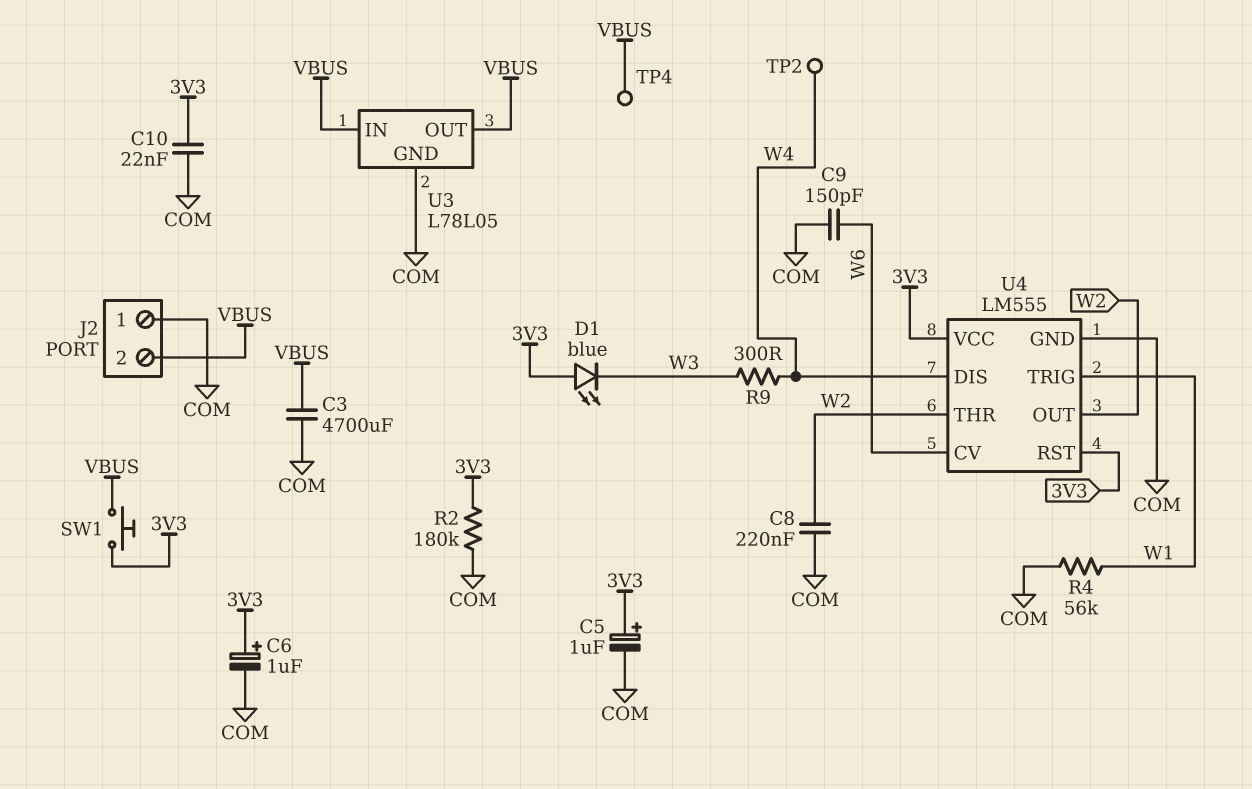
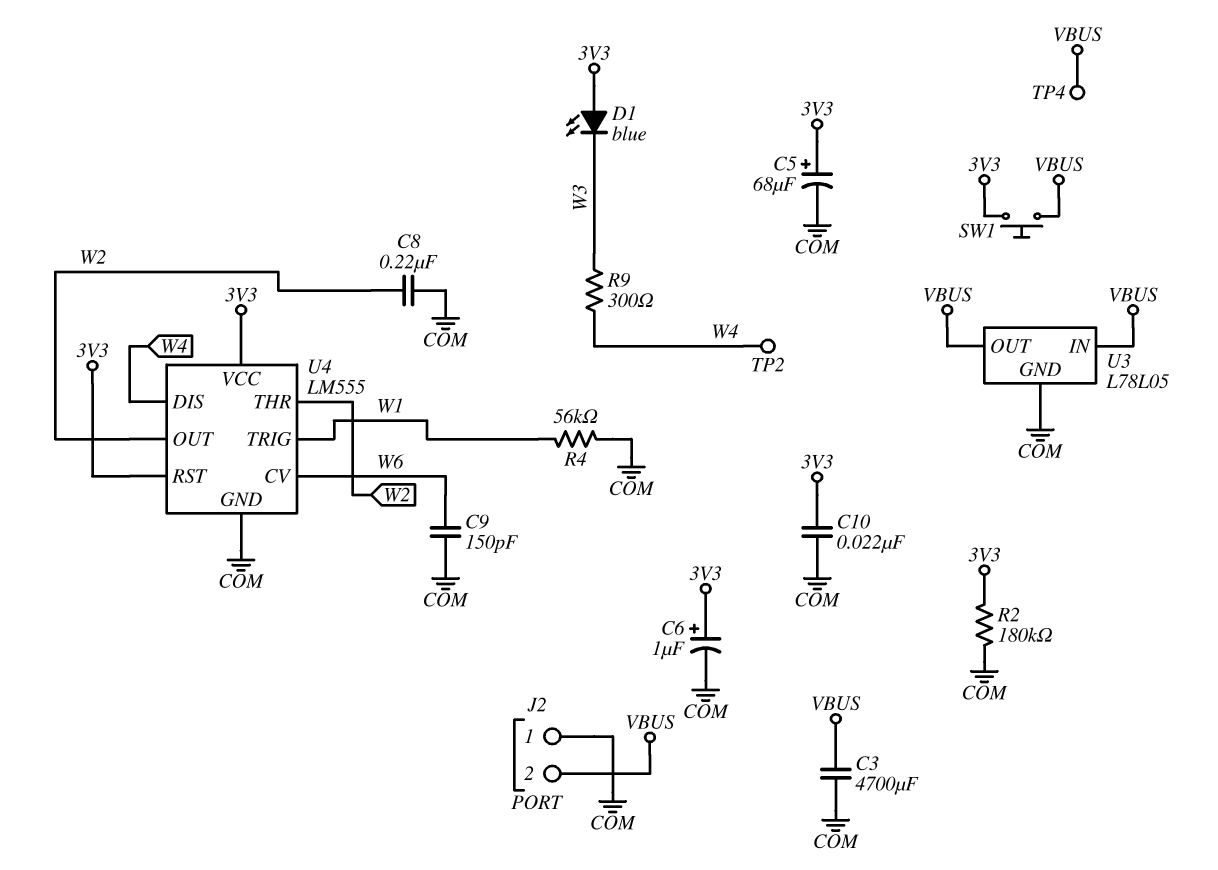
C5: 1uF (plus 3V3, minus COM) -> 68uF (plus 3V3, minus COM)

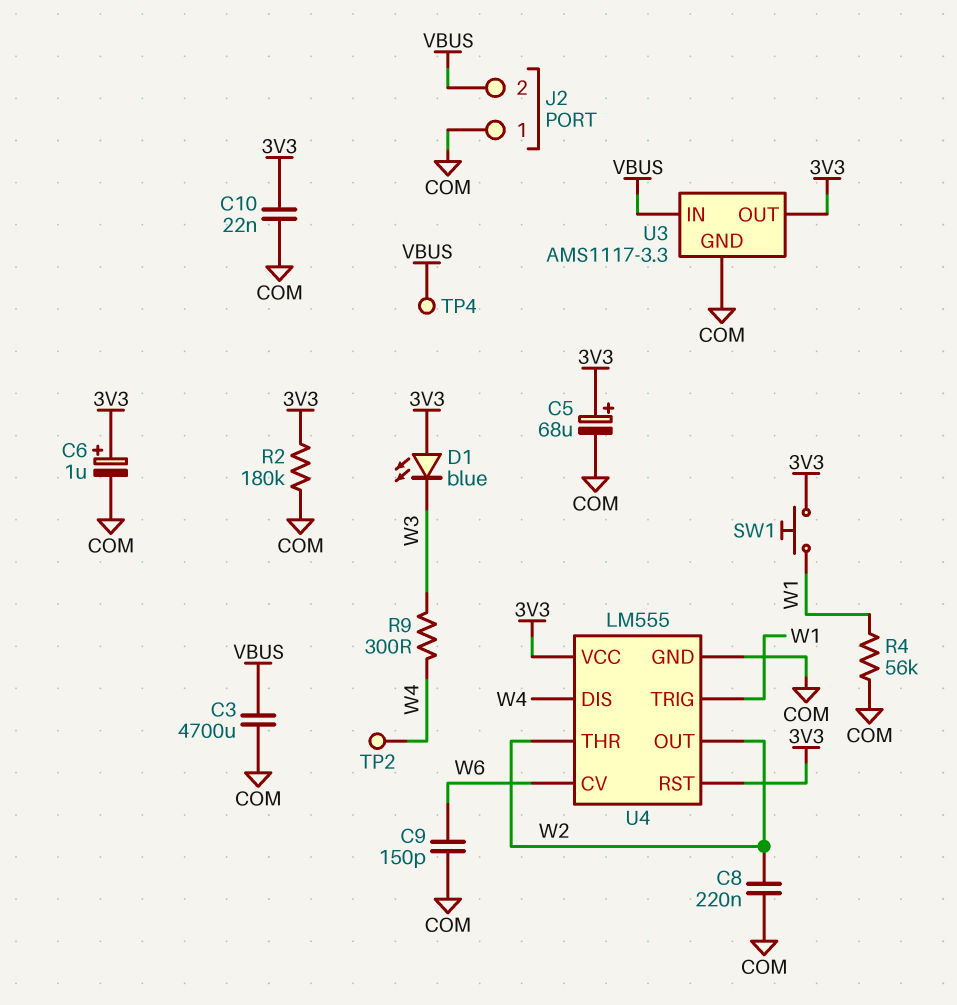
SW1: button (3V3, VBUS) -> button (3V3, W1)
U3: L78L05 -> AMS1117-3.3
U3 pin OUT: VBUS -> 3V3

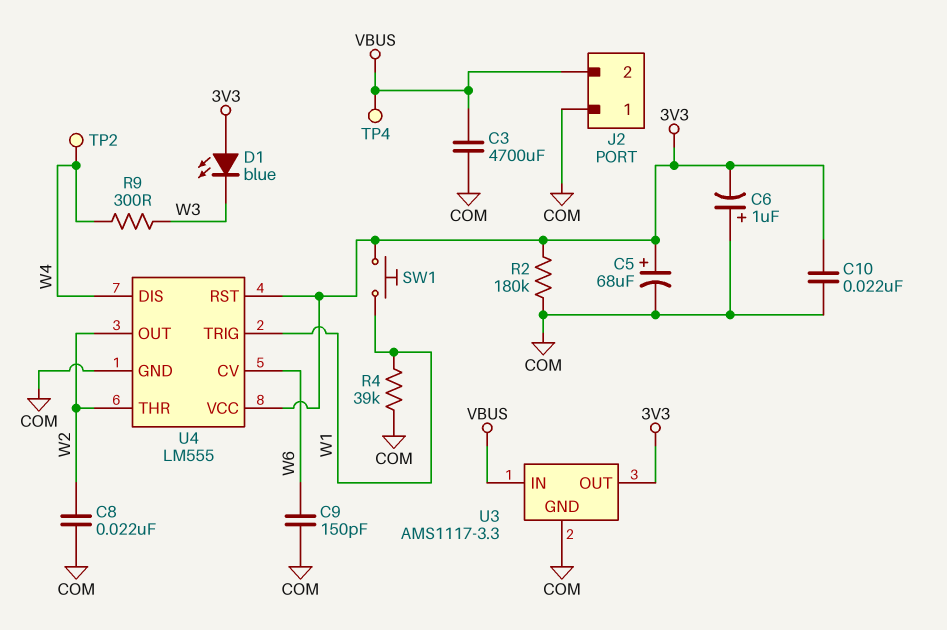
C6: 1uF (plus 3V3, minus COM) -> 1uF (plus COM, minus 3V3)
C8: 220nF (COM, W2) -> 22nF (COM, W2)
R4: 56k (COM, W1) -> 39k (COM, W1)

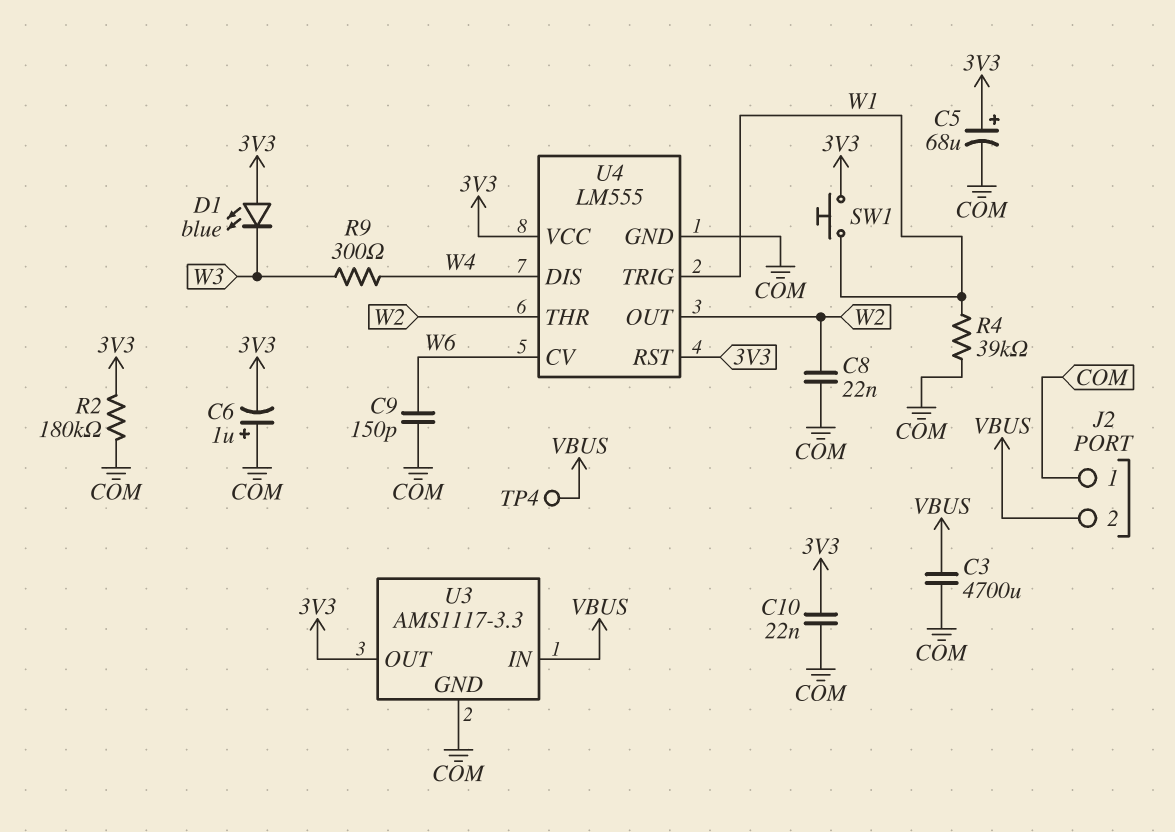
TP2: test point (W4) -> none

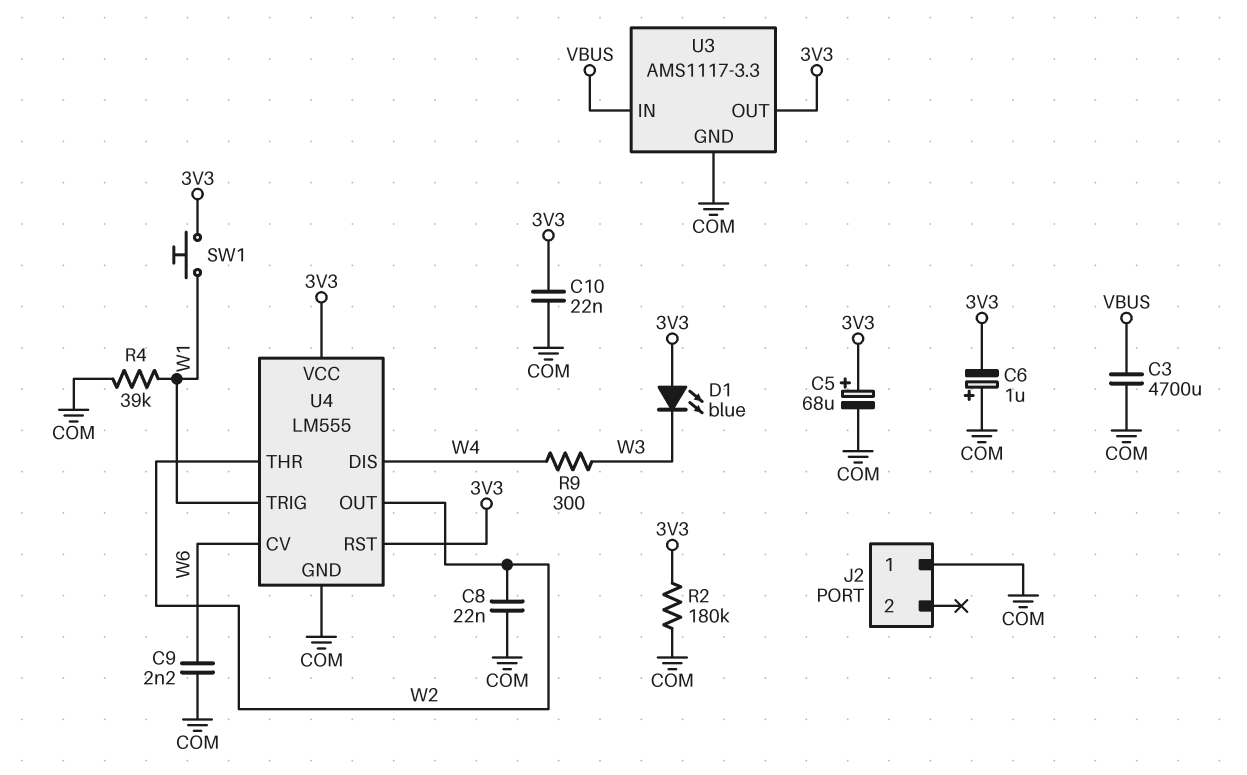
C9: 150pF (COM, W6) -> 2.2nF (COM, W6)
J2 pin 2: VBUS -> none
TP4: test point (VBUS) -> none

